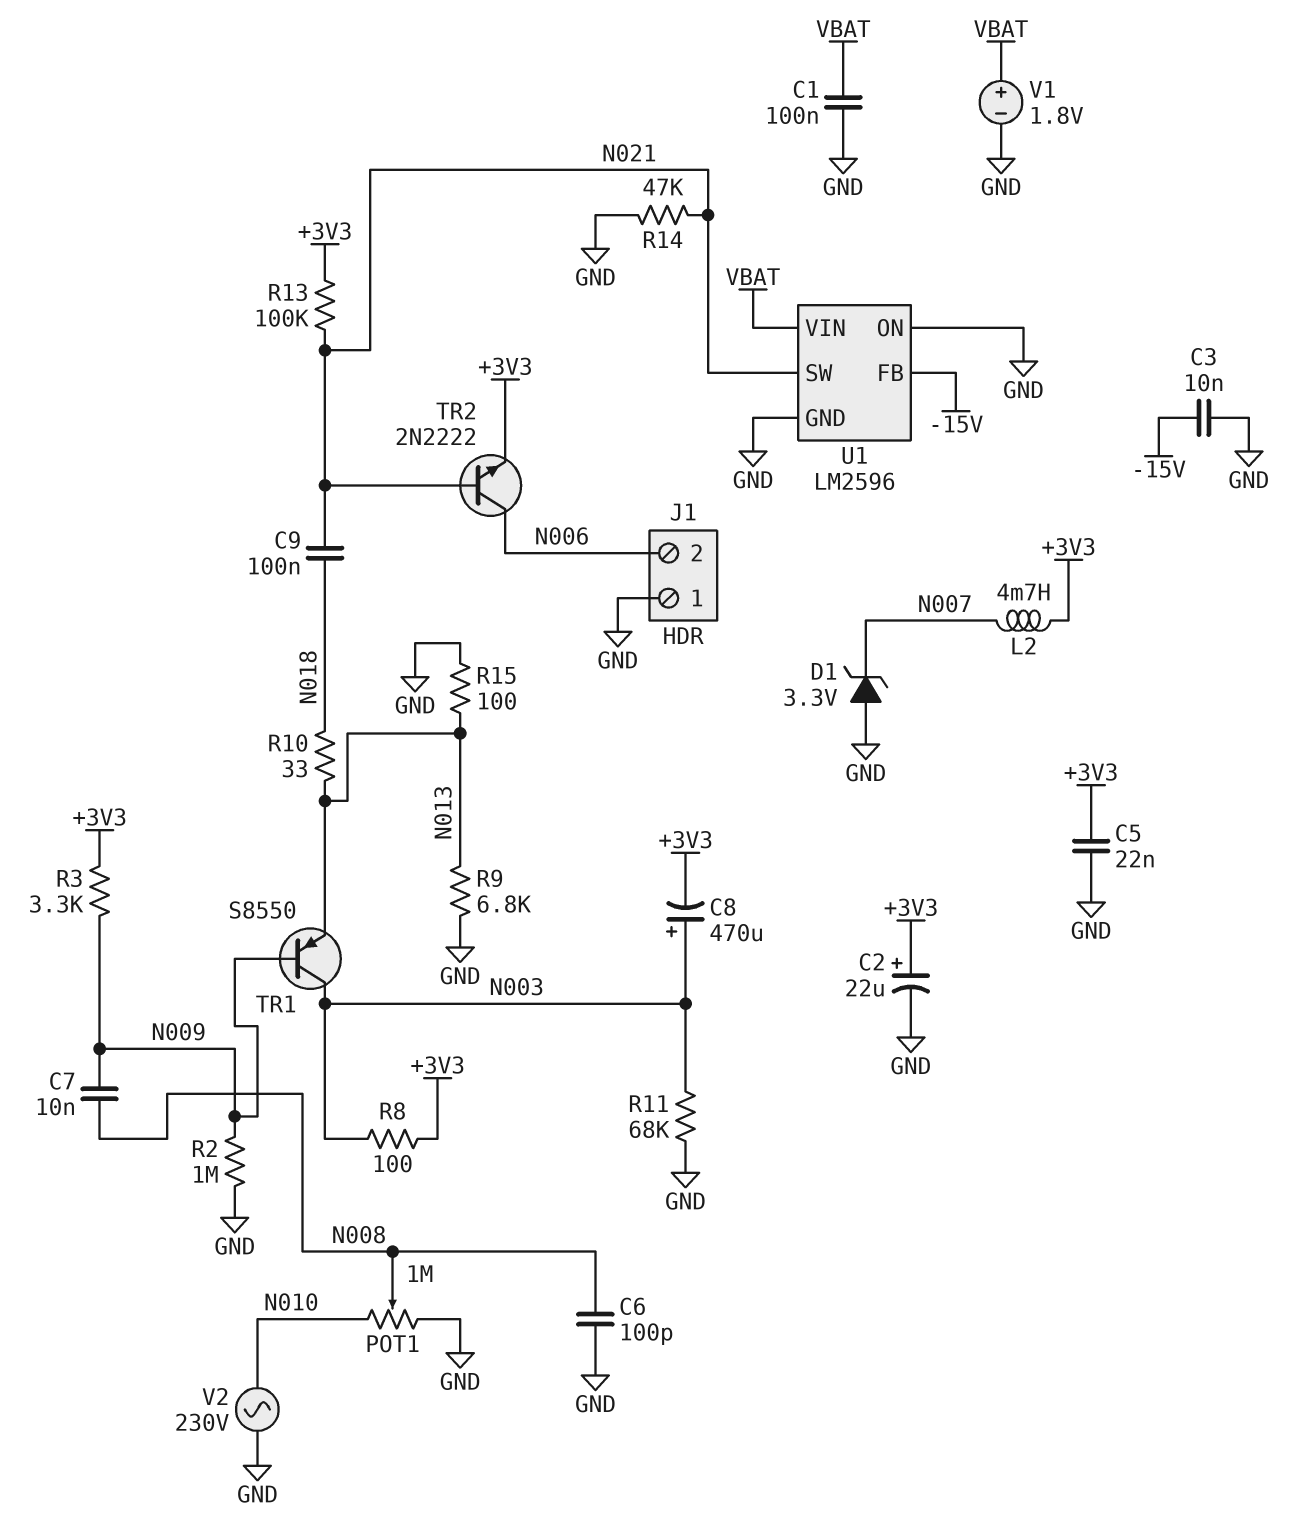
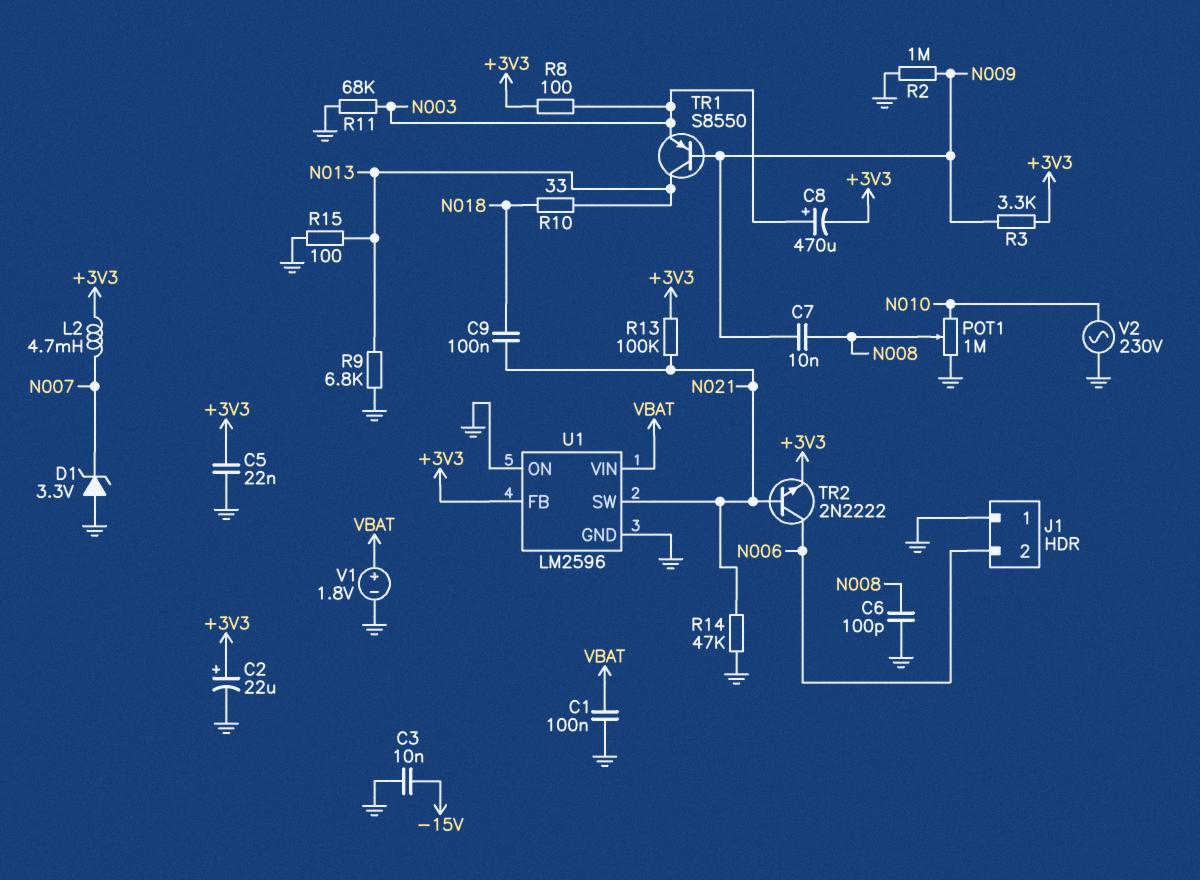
TR1: PNP S8550 (B N009, C N003, E N013) -> PNP S8550 (B N009, C N013, E N003)
U1 pin FB: -15V -> +3V3

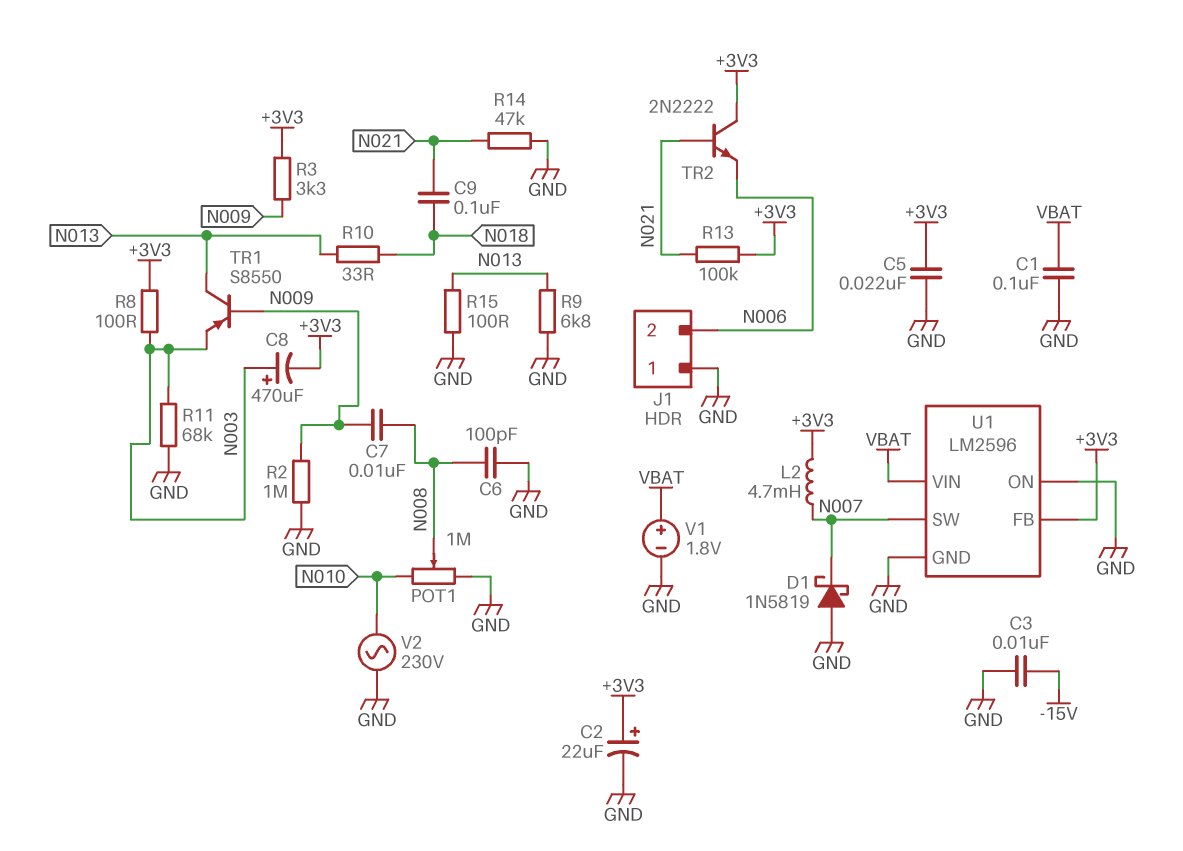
D1: zener 3.3V (A GND, K N007) -> schottky 1N5819 (A GND, K N007)
TR2: NPN 2N2222 (B N021, C N006, E +3V3) -> NPN 2N2222 (B N021, C +3V3, E N006)
U1 pin SW: N021 -> N007

